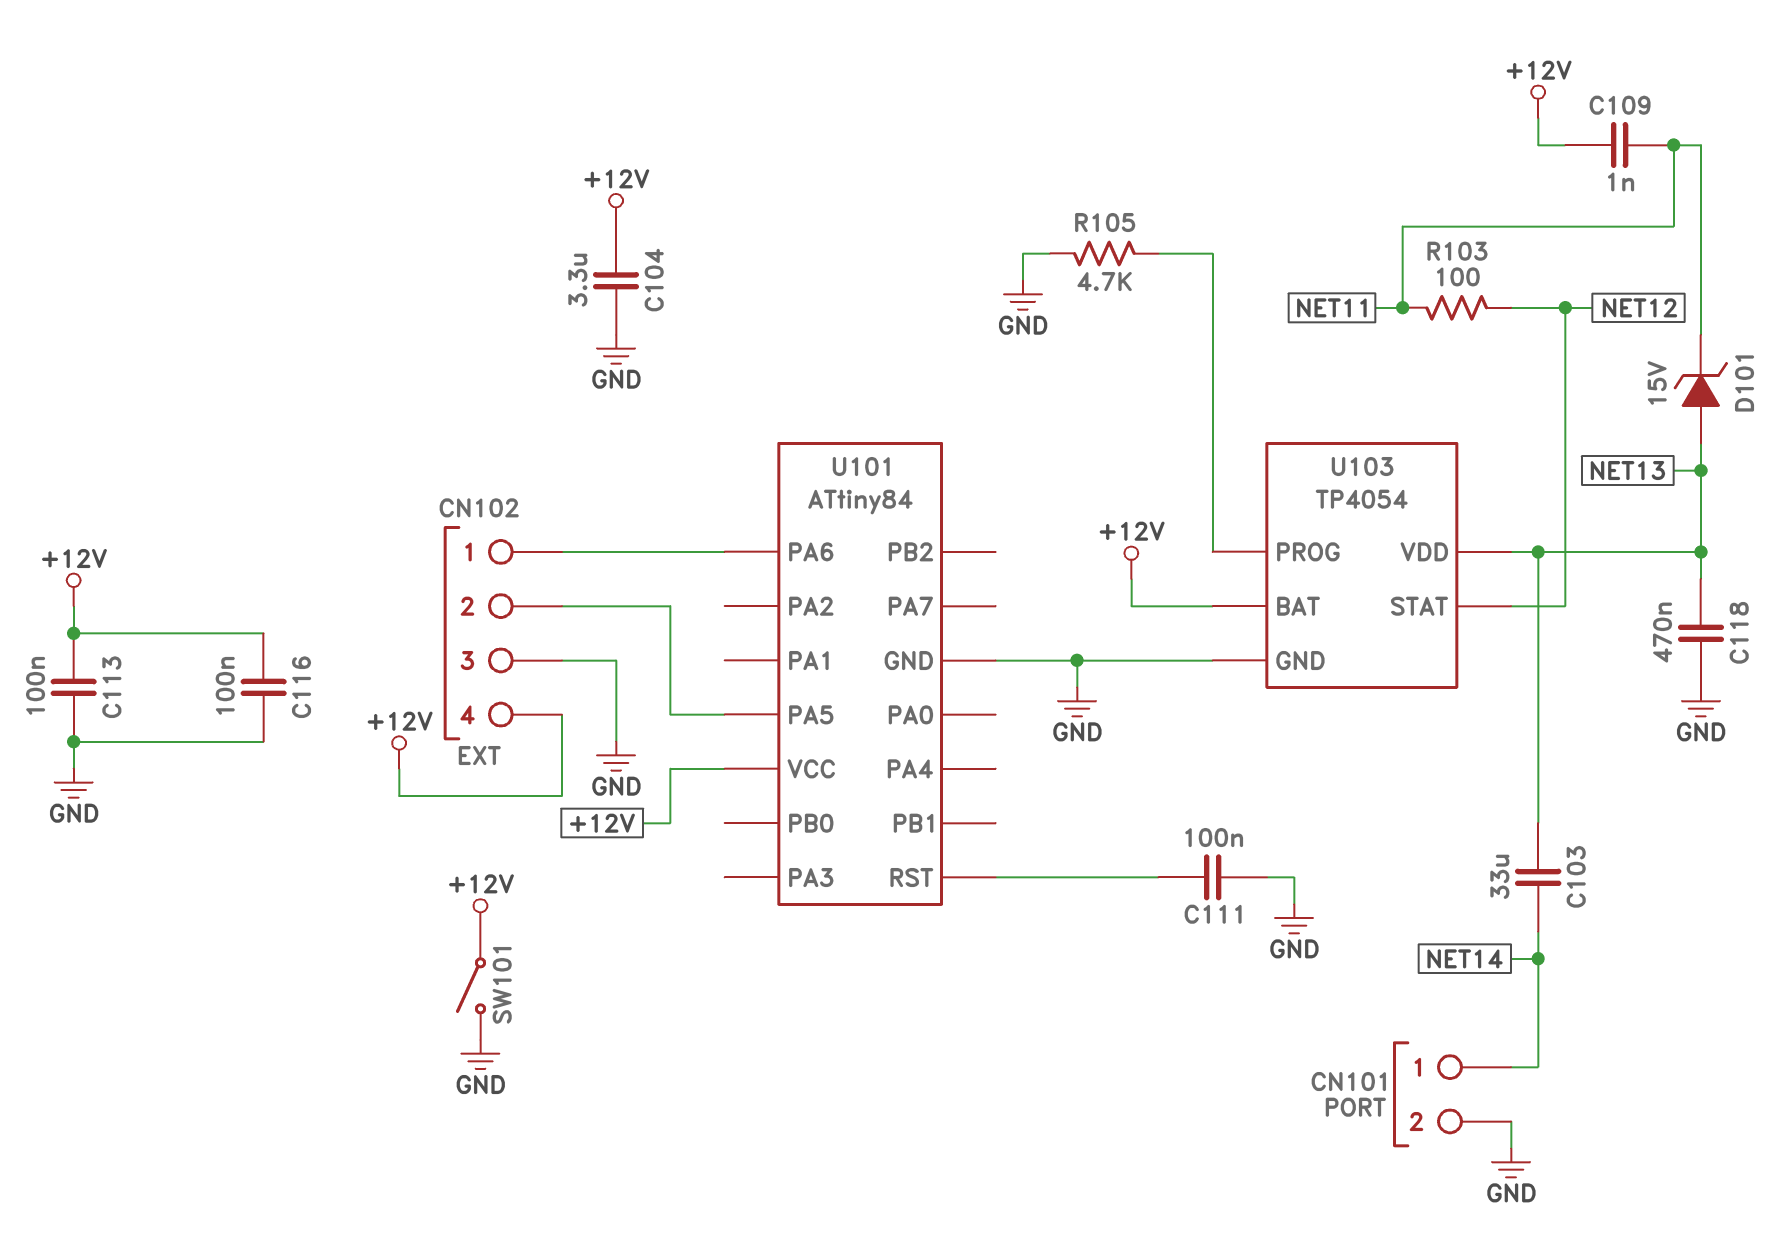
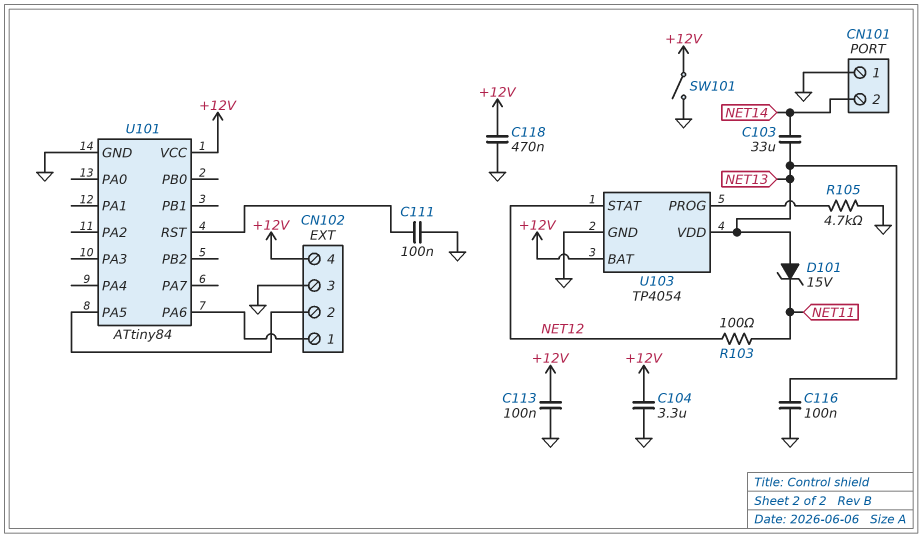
C109: 1nF (+12V, NET11) -> none
C116: 100nF (+12V, GND) -> 100nF (GND, NET13)
C118: 470nF (GND, NET13) -> 470nF (+12V, GND)
CN101 pin 1: NET14 -> GND
CN101 pin 2: GND -> NET14

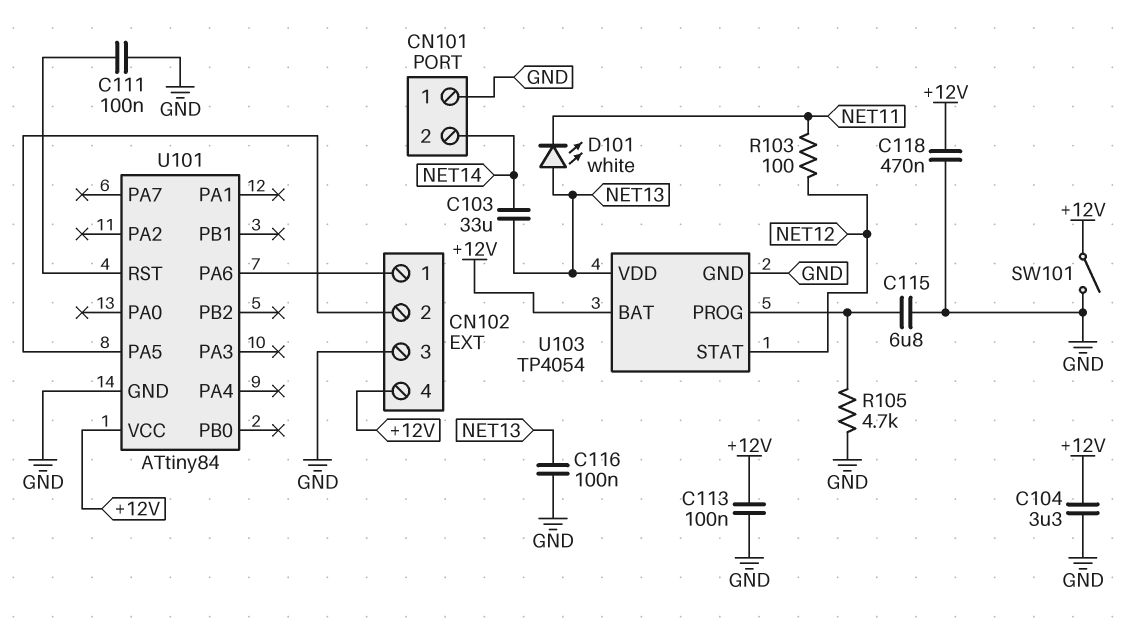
C115: none -> 6.8uF (GND, U103/PROG)
D101: zener 15V (A NET13, K NET11) -> LED white (A NET13, K NET11)

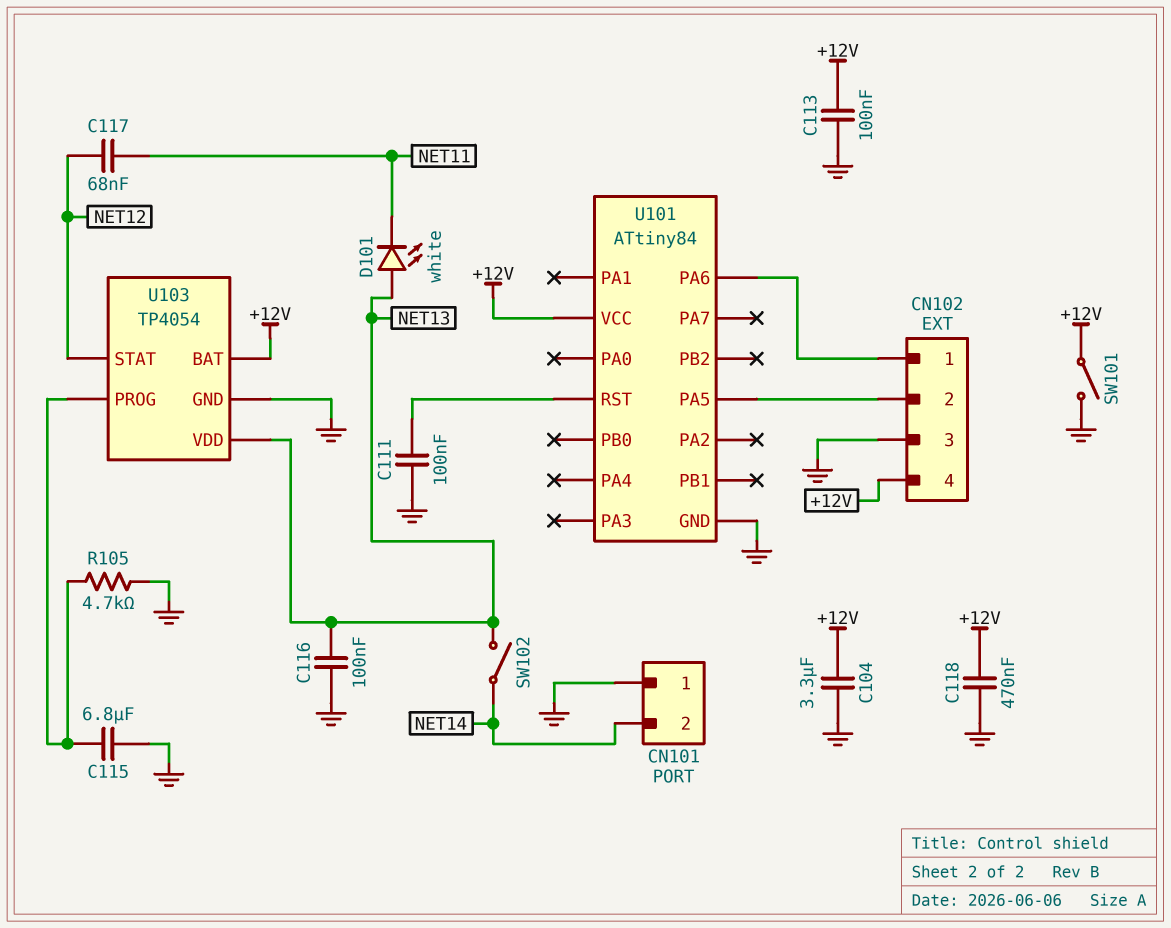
C103: 33uF (NET13, NET14) -> none
C117: none -> 68nF (NET11, NET12)
R103: 100 (NET11, NET12) -> none
SW102: none -> switch (NET13, NET14)

